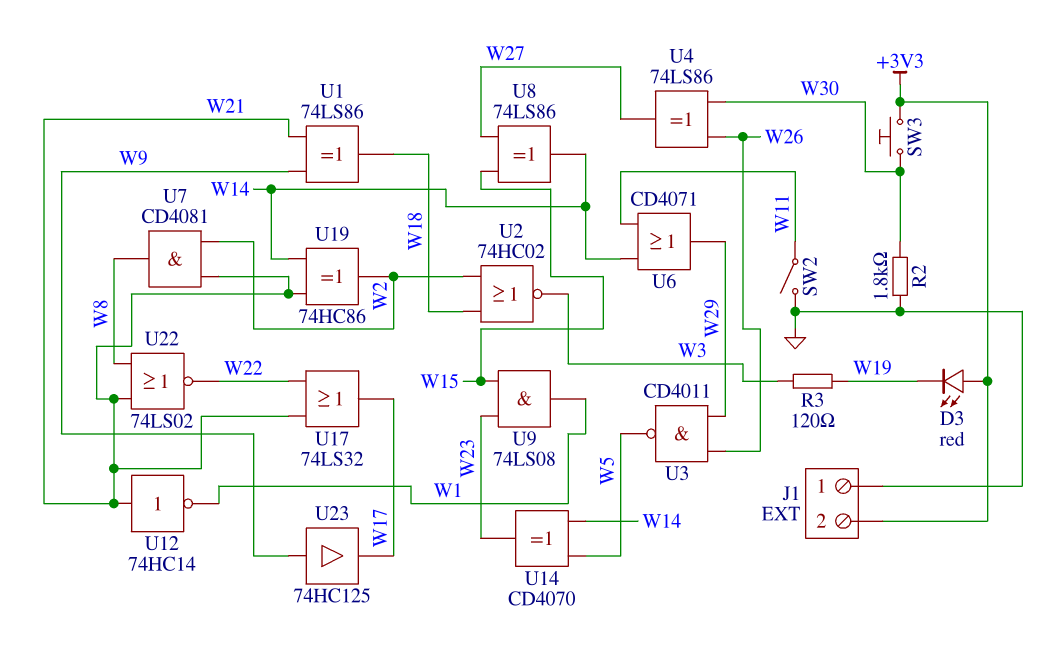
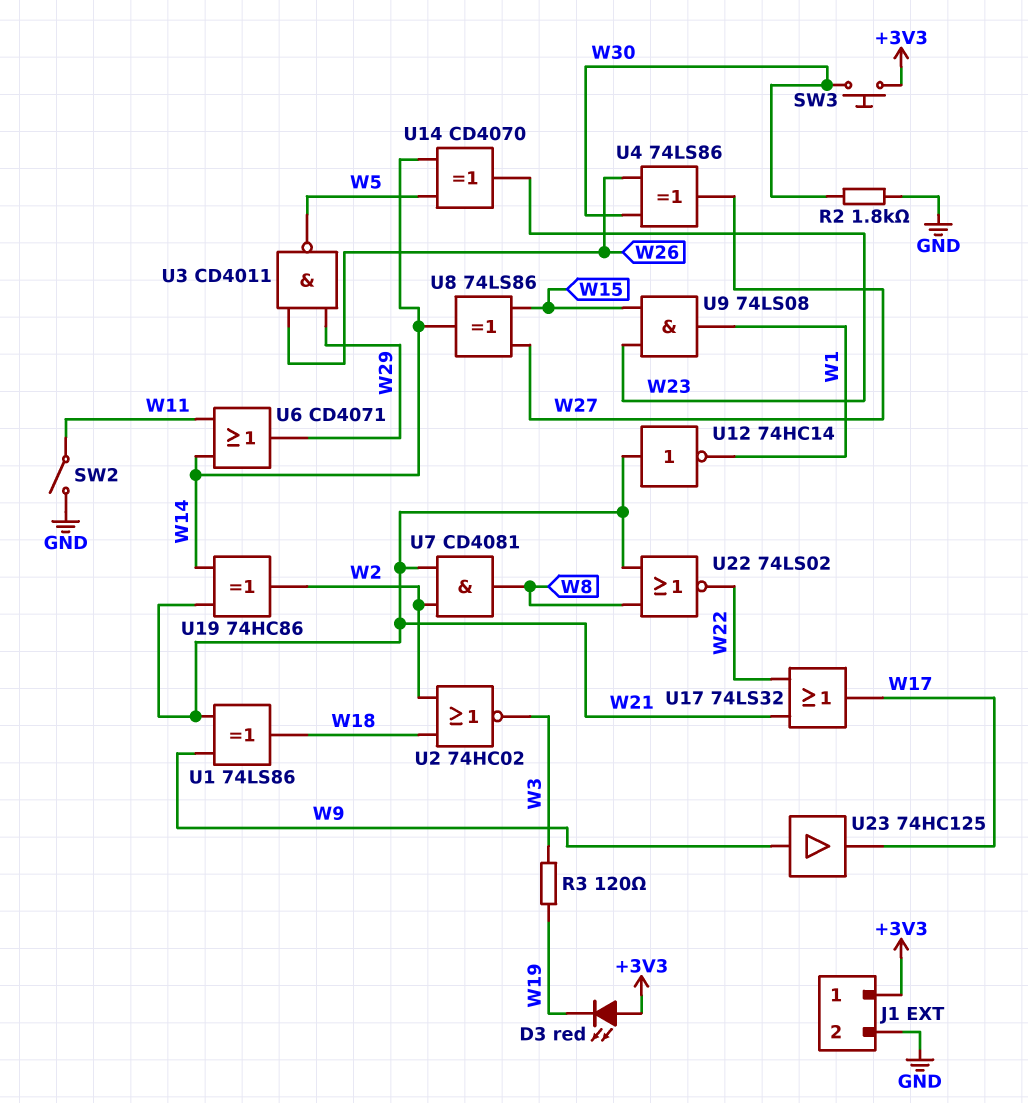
J1 pin 1: GND -> +3V3
J1 pin 2: +3V3 -> GND

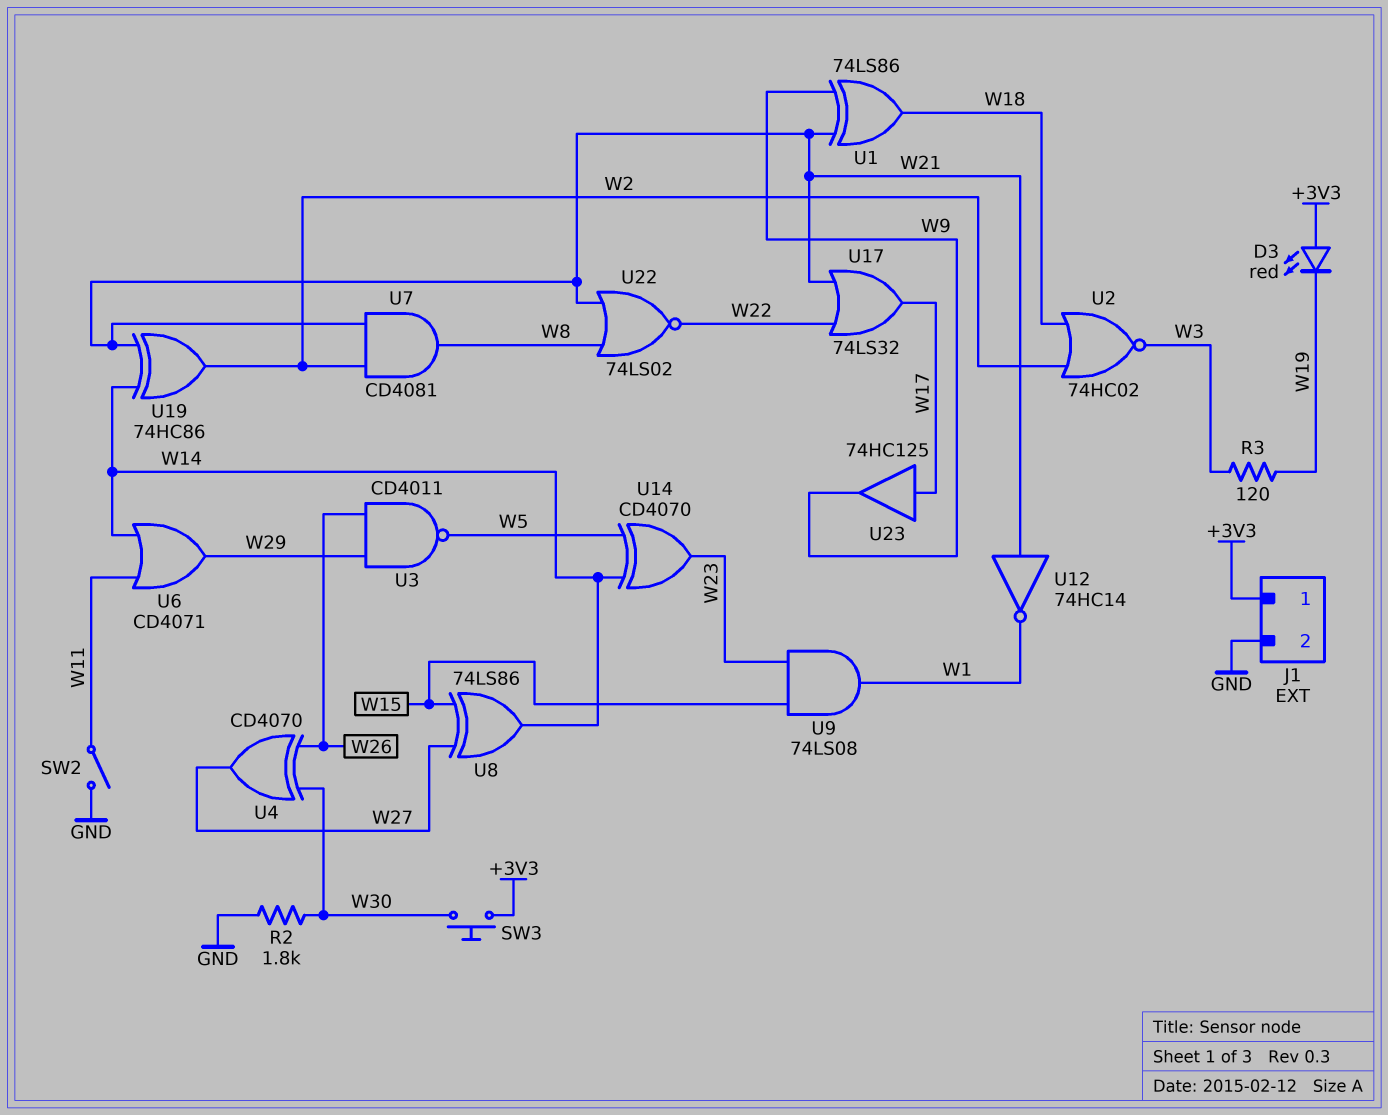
U4: XOR 74LS86 (in W26, in W30, out W27) -> XOR CD4070 (in W26, in W30, out W27)
U23: buffer 74HC125 (in W9, out W17) -> buffer 74HC125 (in W17, out W9)

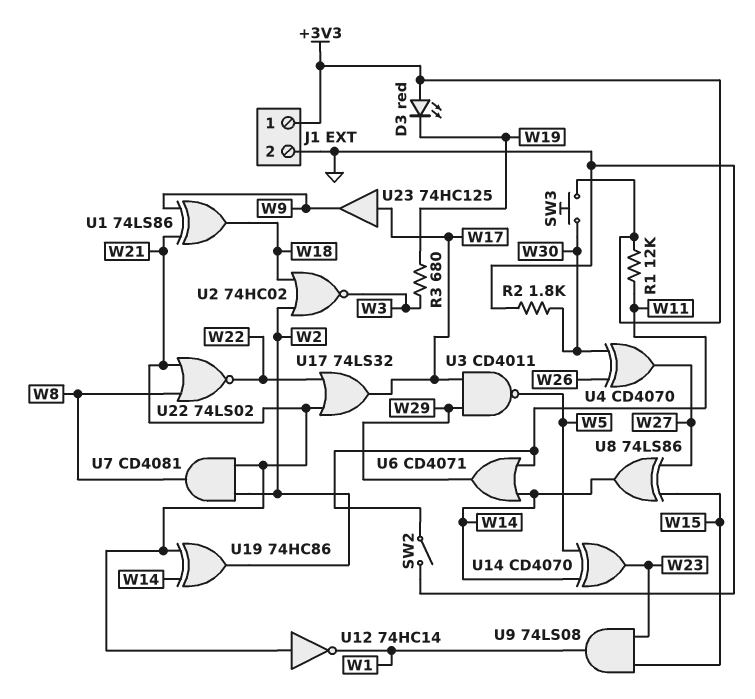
R1: none -> 12k (+3V3, W11)
R3: 120 (W3, W19) -> 680 (W3, W19)
U3: NAND CD4011 (in W26, in W29, out W5) -> NAND CD4011 (in W17, in W29, out W5)

